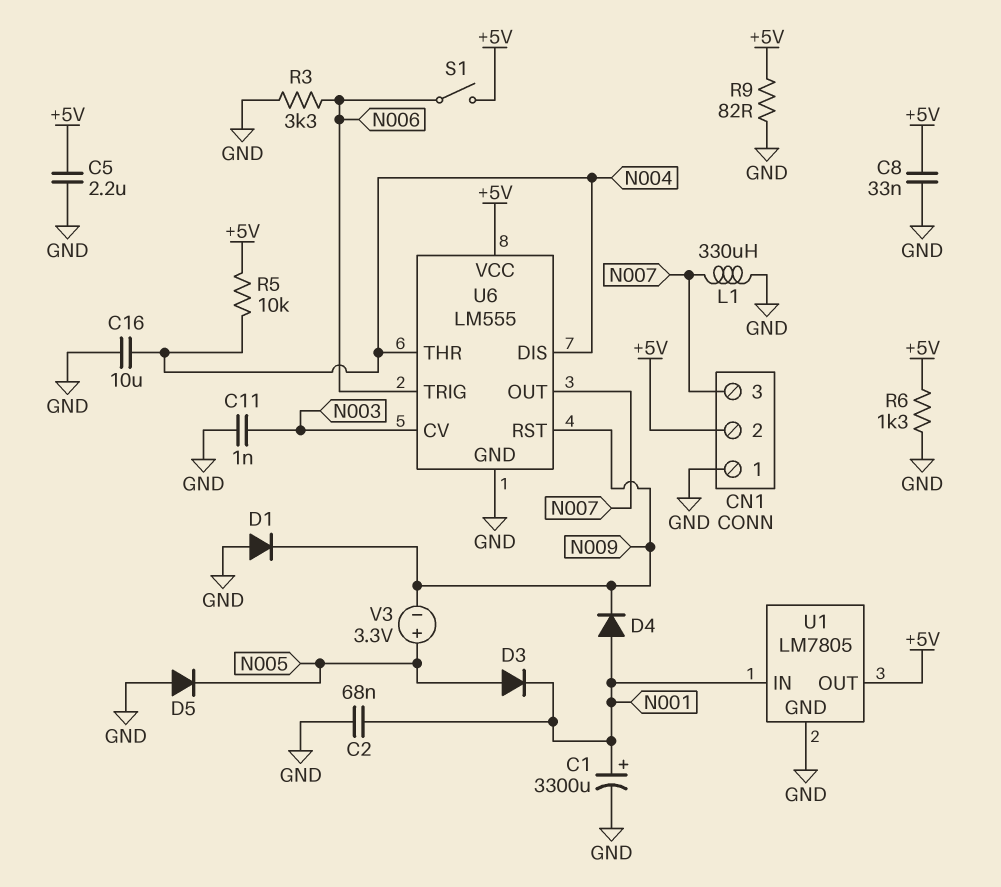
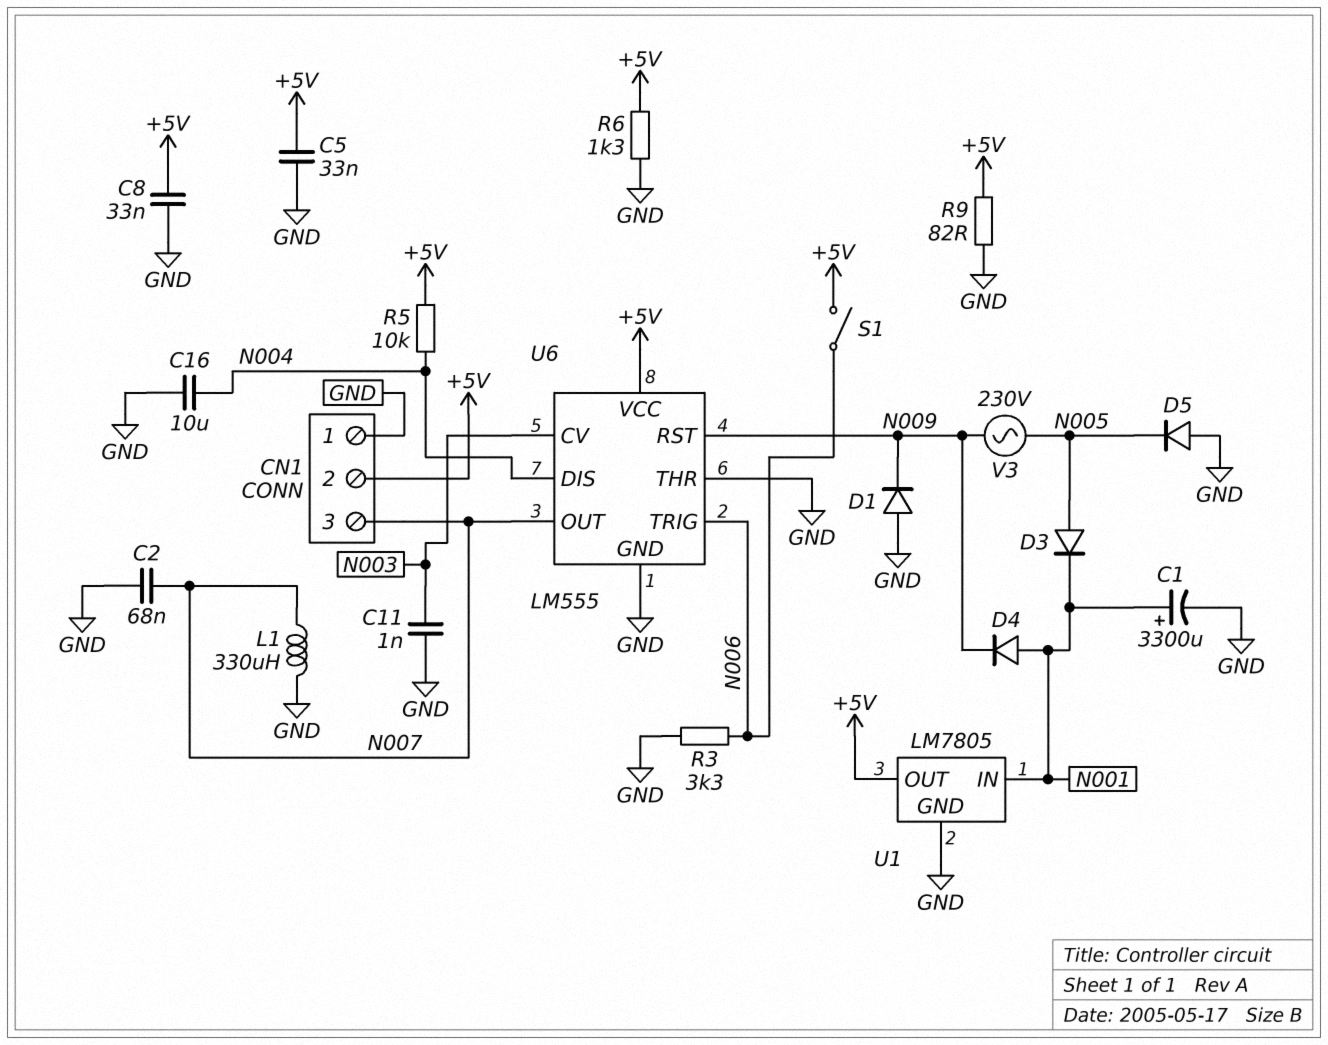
C2: 68nF (GND, N001) -> 68nF (GND, N007)
C5: 2.2uF (+5V, GND) -> 33nF (+5V, GND)
U6 pin THR: N004 -> GND
V3: 3.3V (plus N005, minus N009) -> AC 230V (N005, N009)

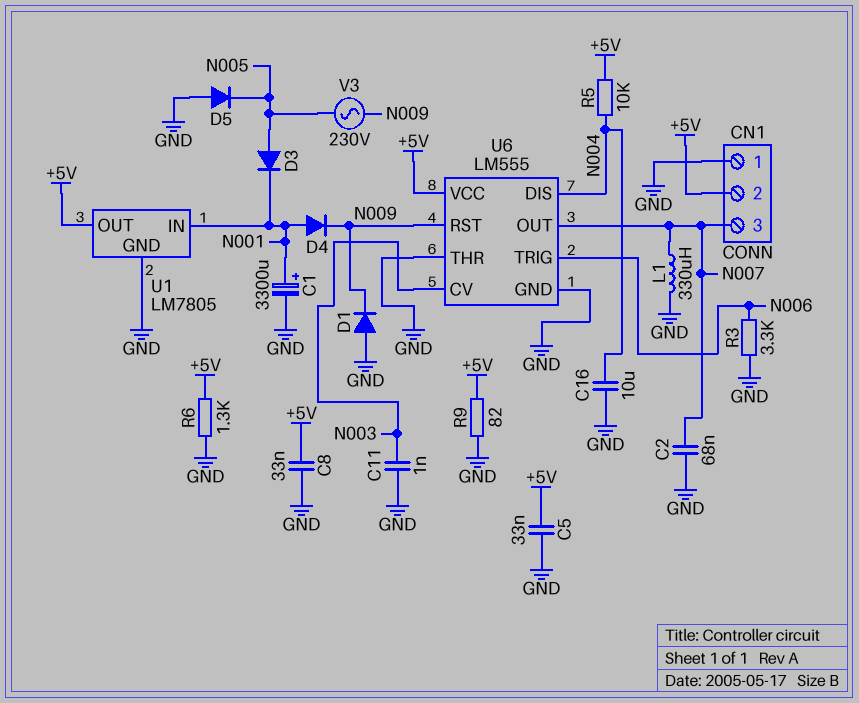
S1: switch (+5V, N006) -> none

